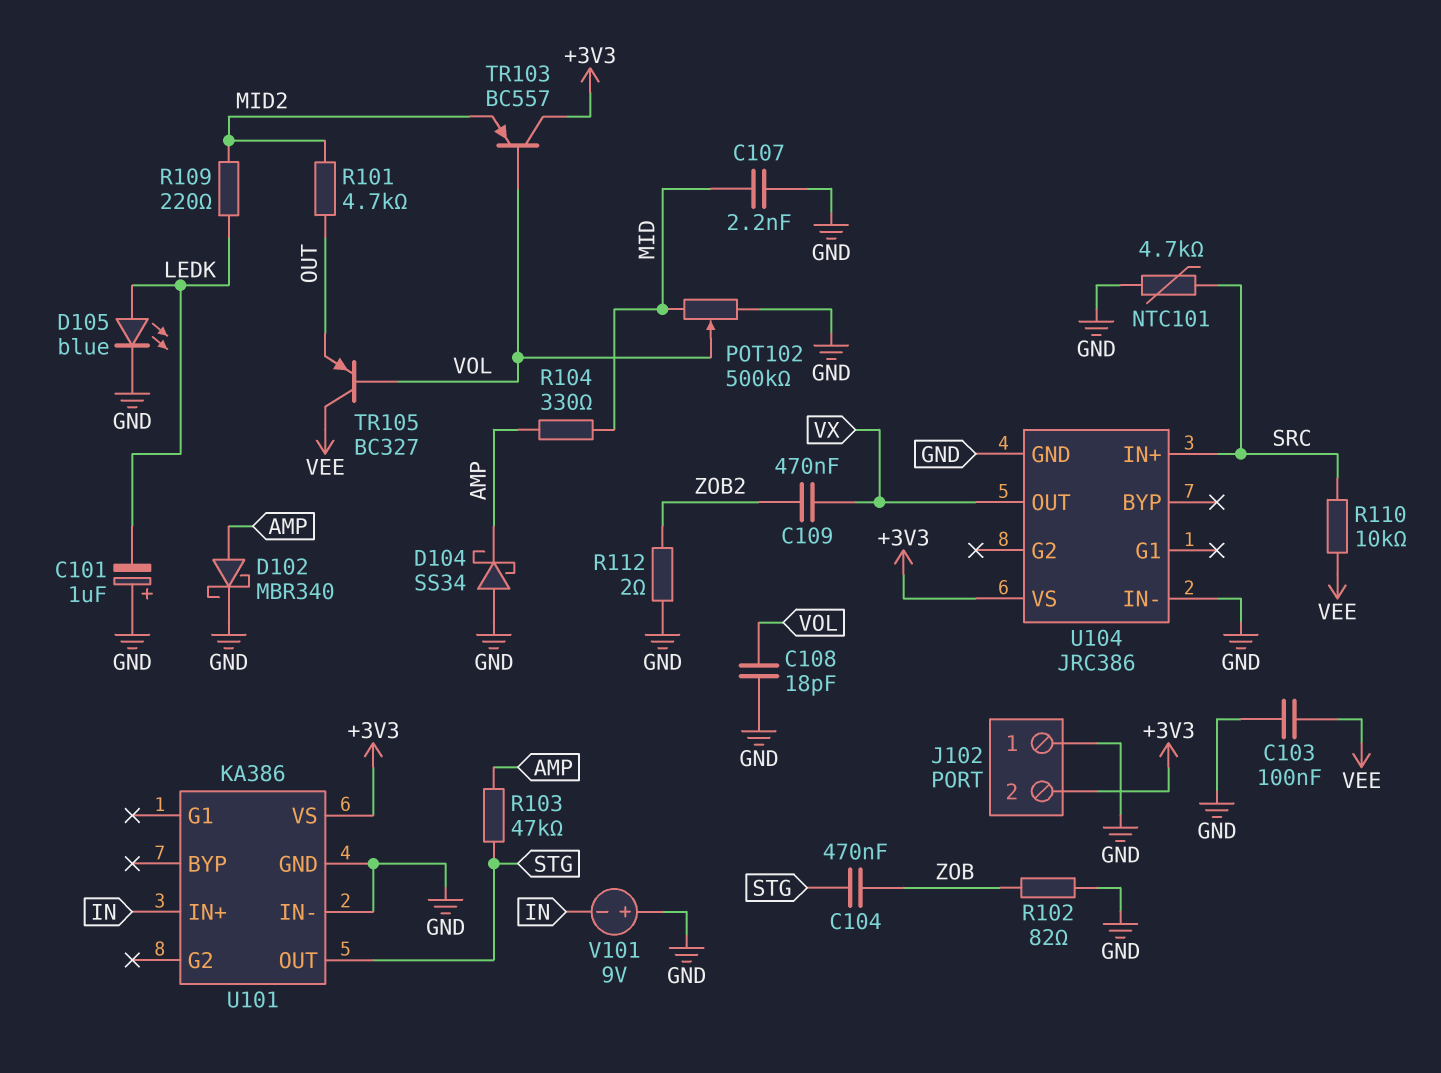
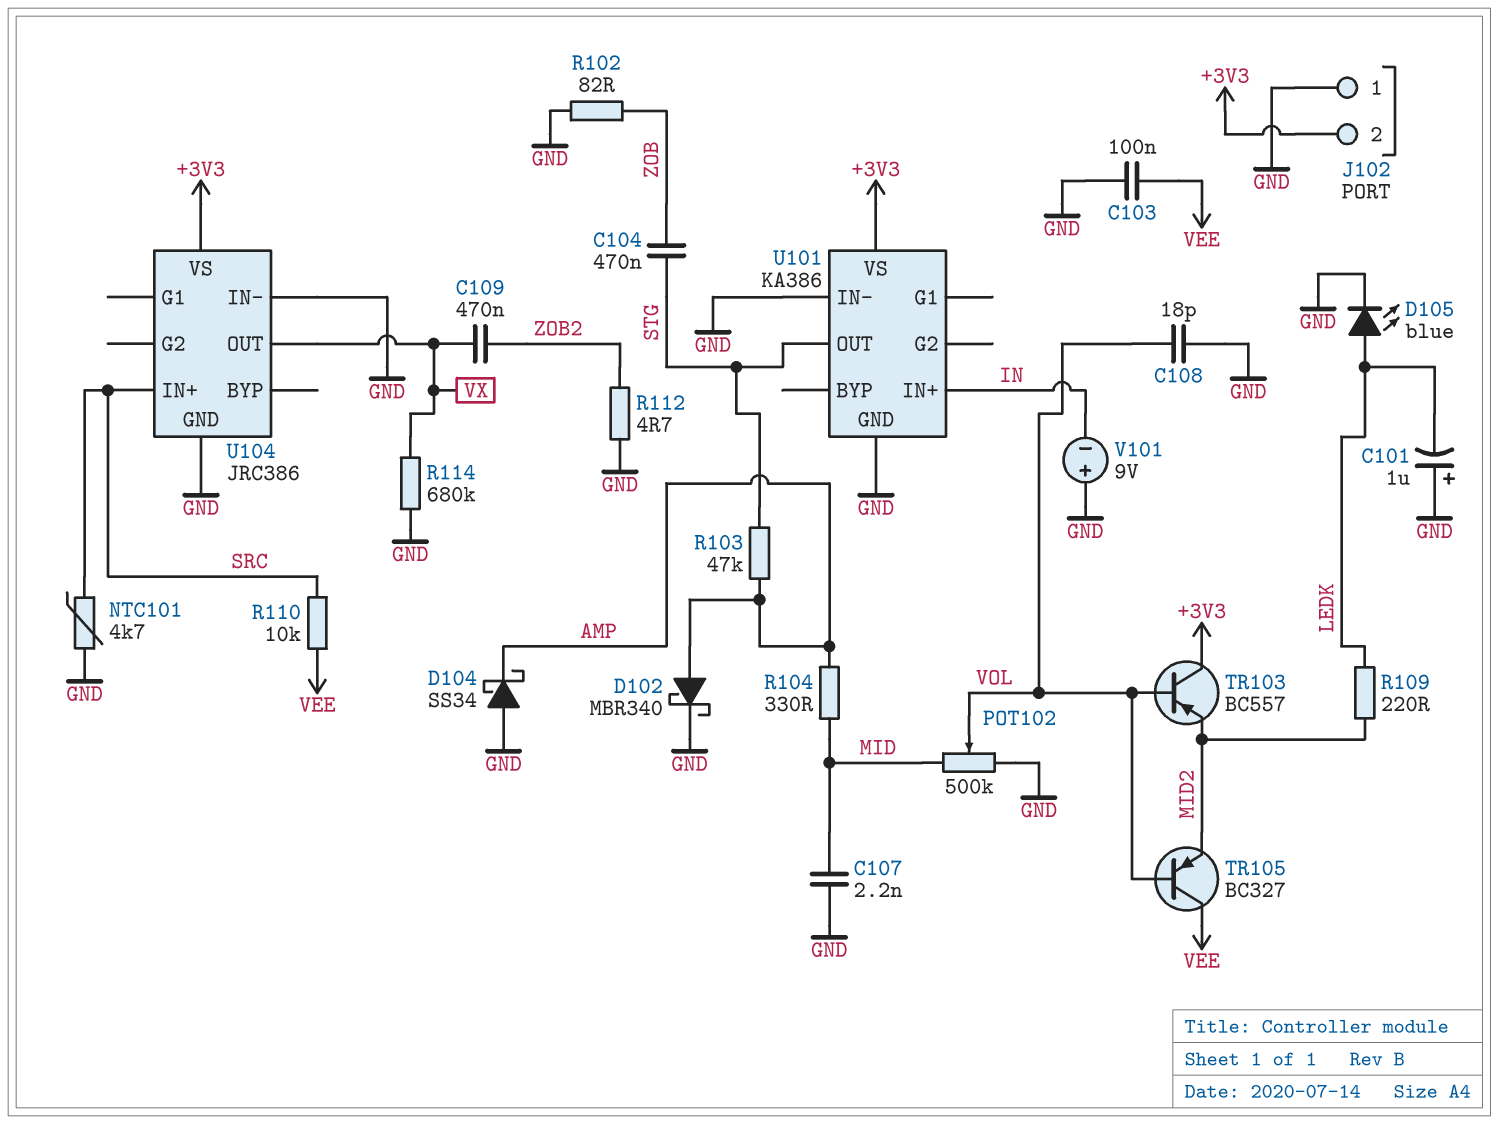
R101: 4.7k (MID2, OUT) -> none
R112: 2 (GND, ZOB2) -> 4.7 (GND, ZOB2)
R114: none -> 680k (GND, VX)
TR105: PNP BC327 (B VOL, C VEE, E OUT) -> PNP BC327 (B VOL, C VEE, E MID2)

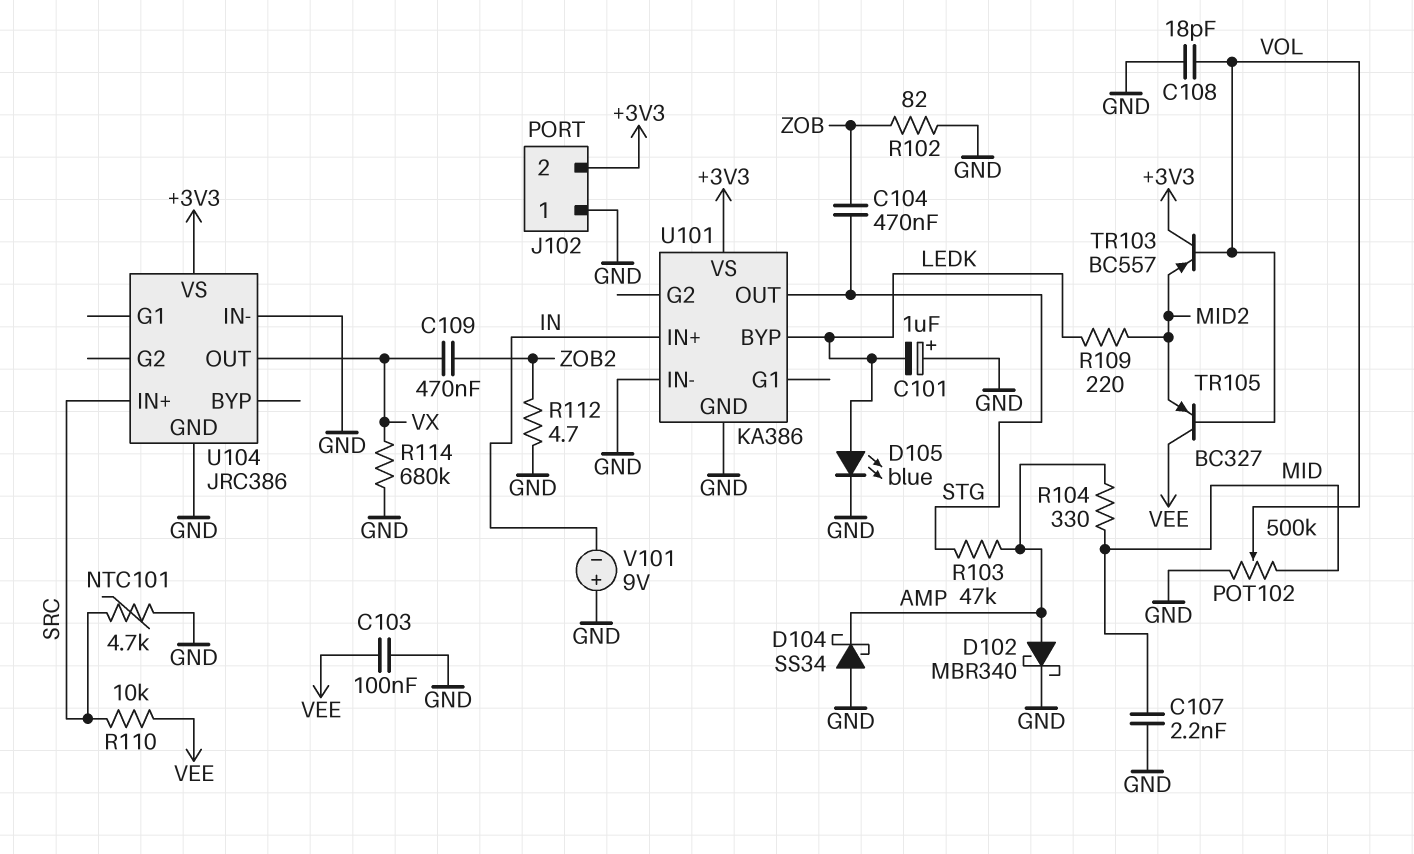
U101 pin BYP: none -> LEDK

